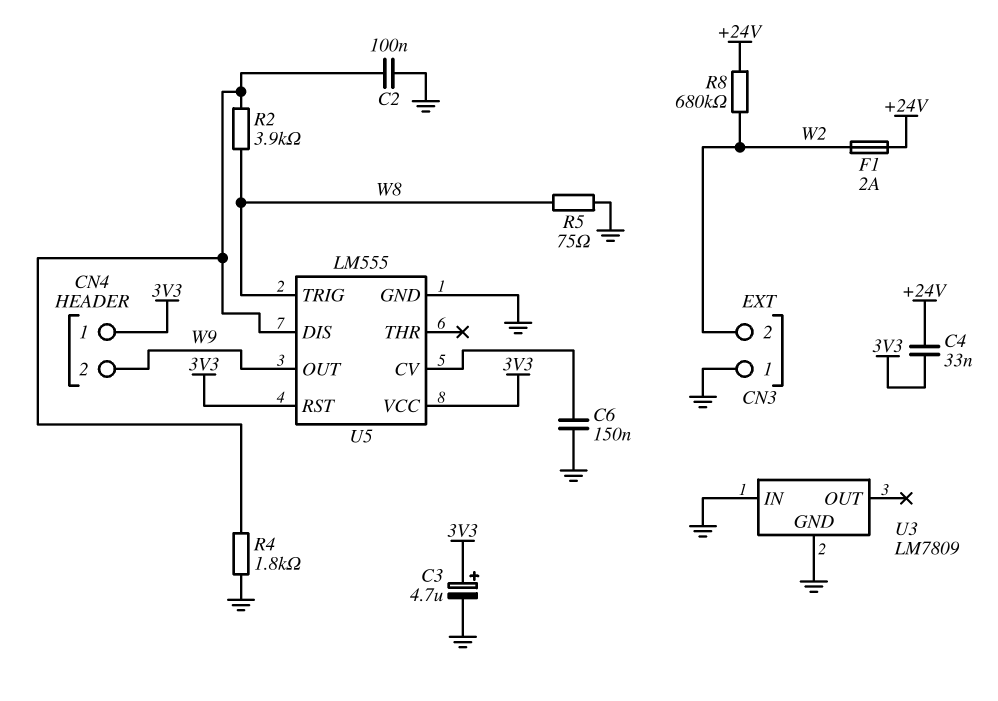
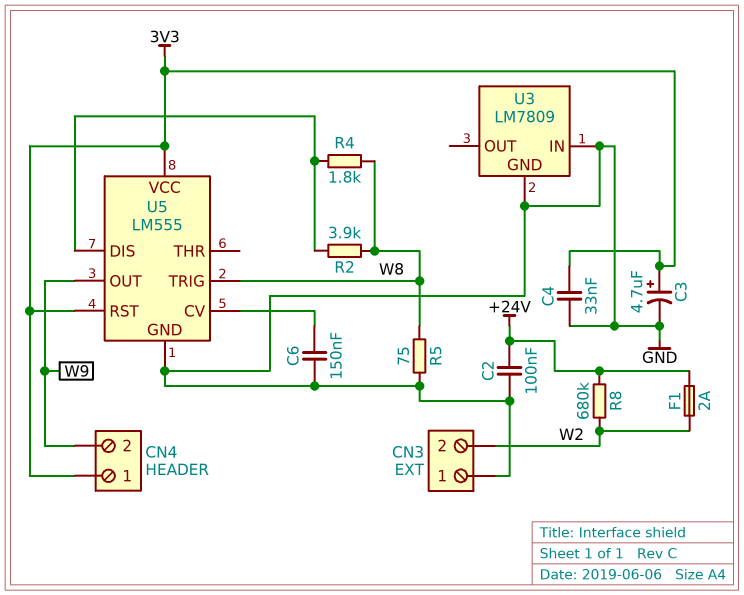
C2: 100nF (GND, U5/DIS) -> 100nF (+24V, GND)
C4: 33nF (+24V, 3V3) -> 33nF (3V3, GND)
R4: 1.8k (GND, U5/DIS) -> 1.8k (U5/DIS, W8)

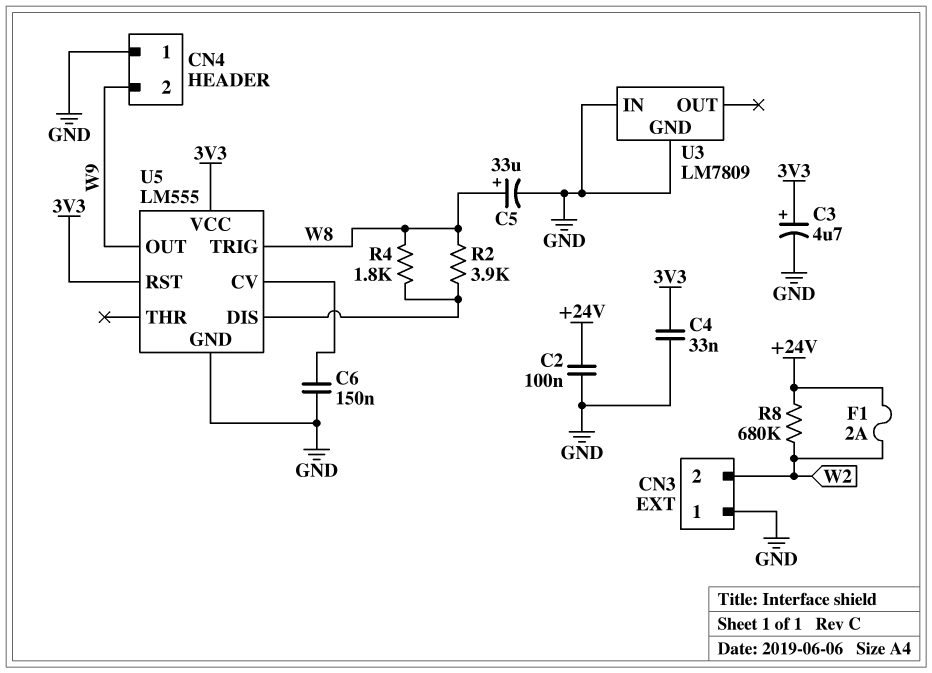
C5: none -> 33uF (plus W8, minus GND)
CN4 pin 1: 3V3 -> GND
R5: 75 (GND, W8) -> none

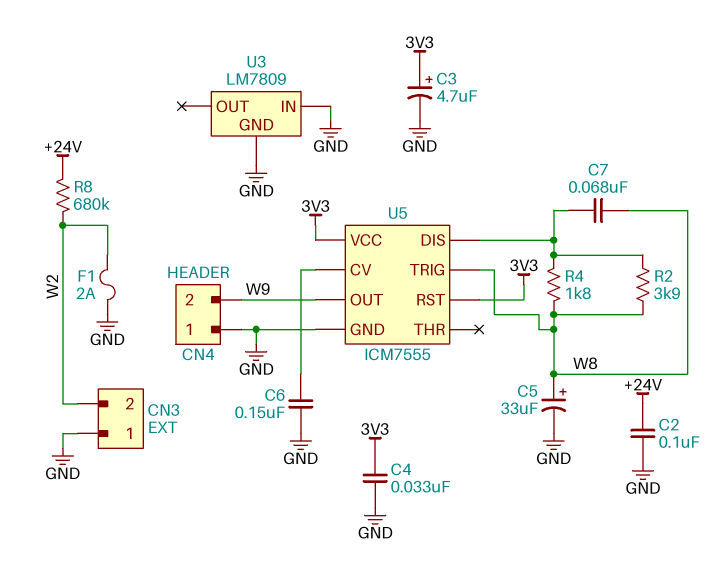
C7: none -> 68nF (U5/DIS, W8)
F1: 2A (+24V, W2) -> 2A (GND, W2)
U5: LM555 -> ICM7555

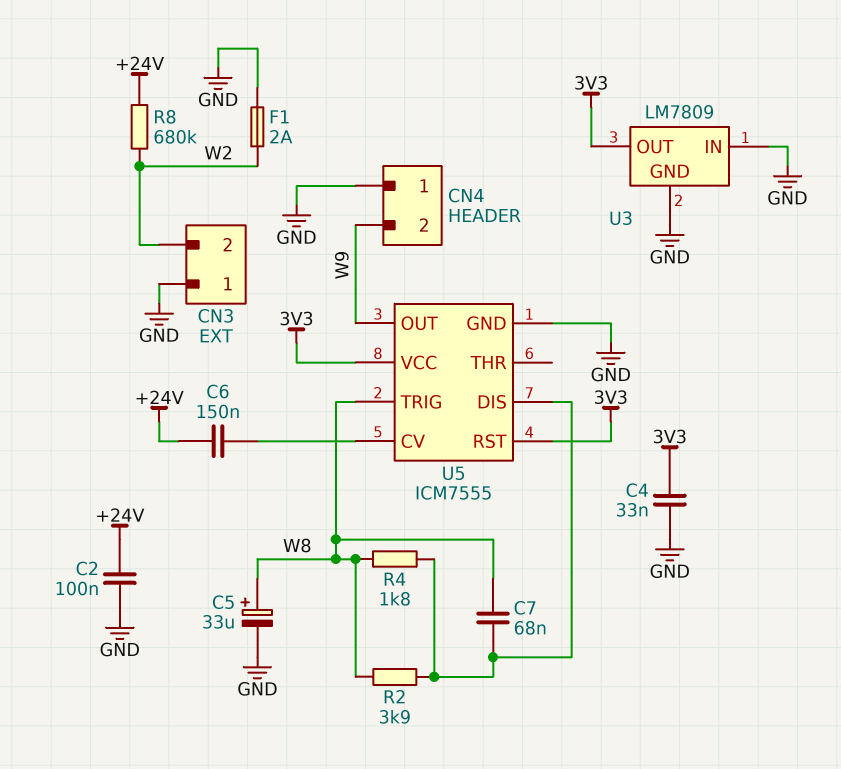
C3: 4.7uF (plus 3V3, minus GND) -> none
C6: 150nF (GND, U5/CV) -> 150nF (+24V, U5/CV)
U3 pin OUT: none -> 3V3

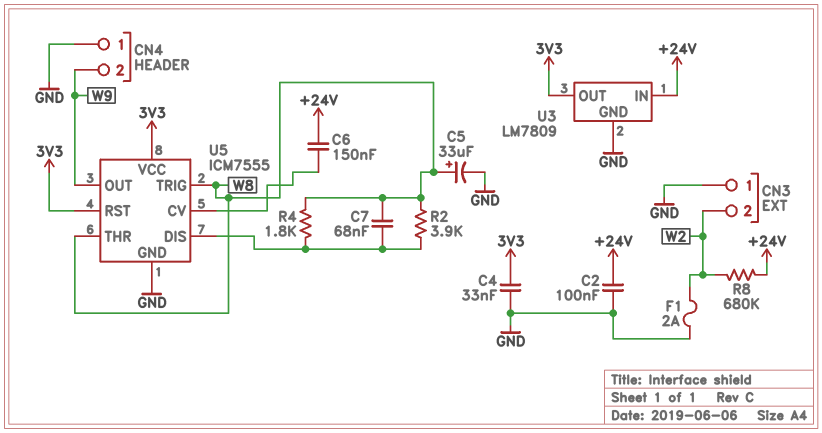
U3 pin IN: GND -> +24V
U5 pin THR: none -> W8

